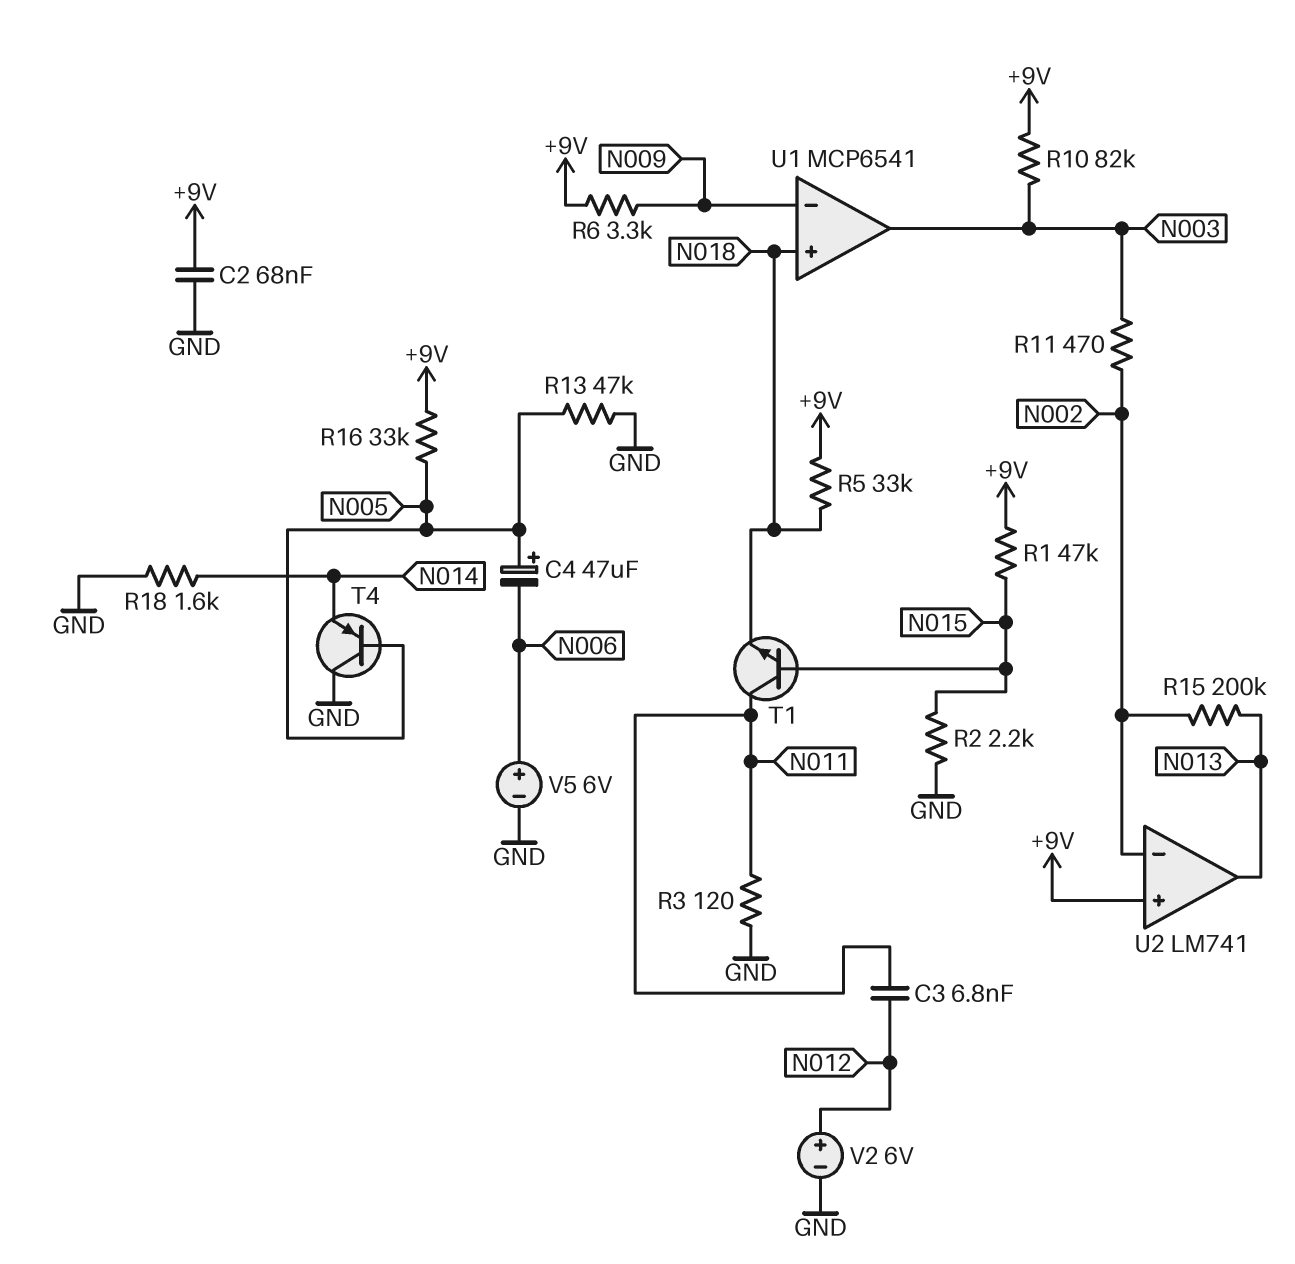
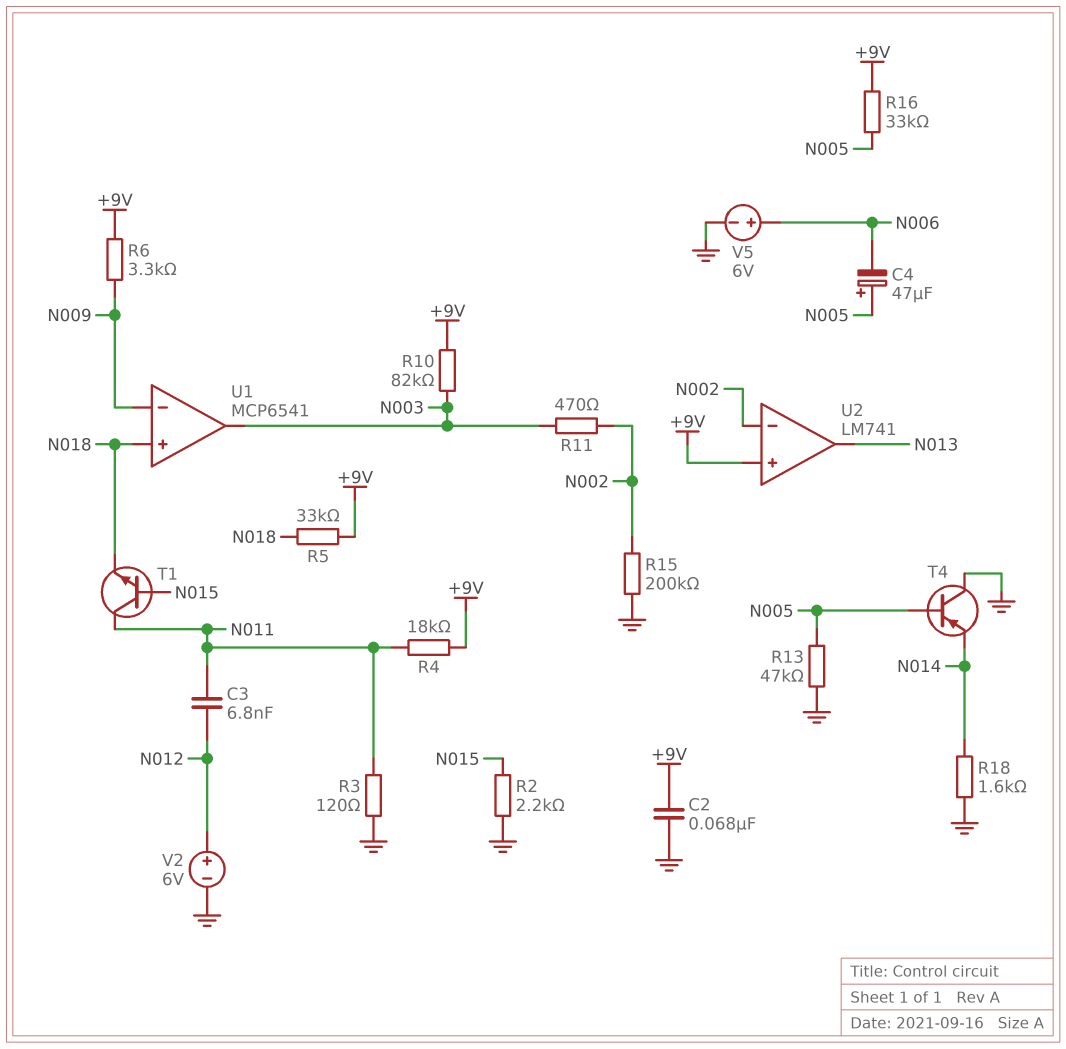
R1: 47k (+9V, N015) -> none
R4: none -> 18k (+9V, N011)
R15: 200k (N002, N013) -> 200k (GND, N002)

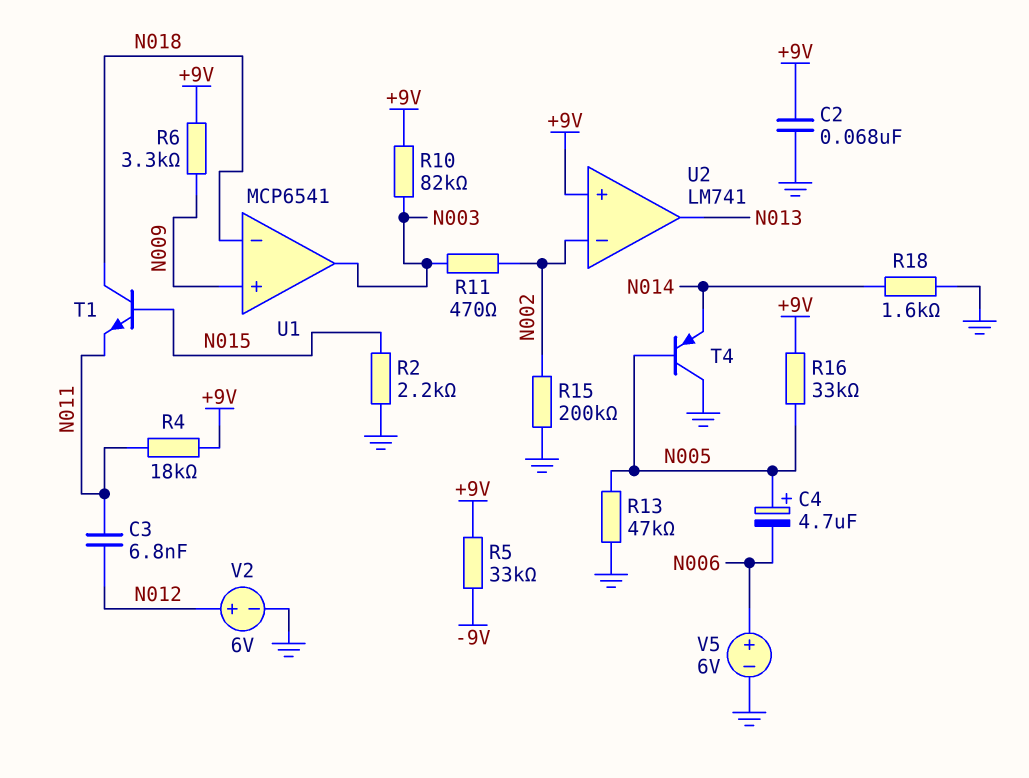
C4: 47uF (plus N005, minus N006) -> 4.7uF (plus N005, minus N006)
R3: 120 (GND, N011) -> none
R5: 33k (+9V, N018) -> 33k (+9V, -9V)
T1: NPN (B N015, C N011, E N018) -> NPN (B N015, C N018, E N011)
U1 pin in+: N018 -> N009
U1 pin in-: N009 -> N018

